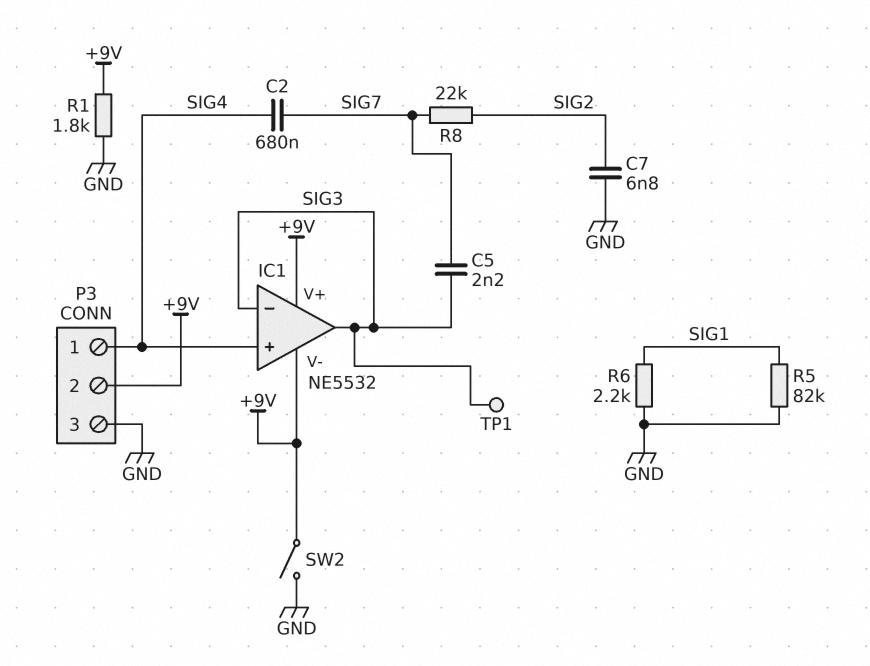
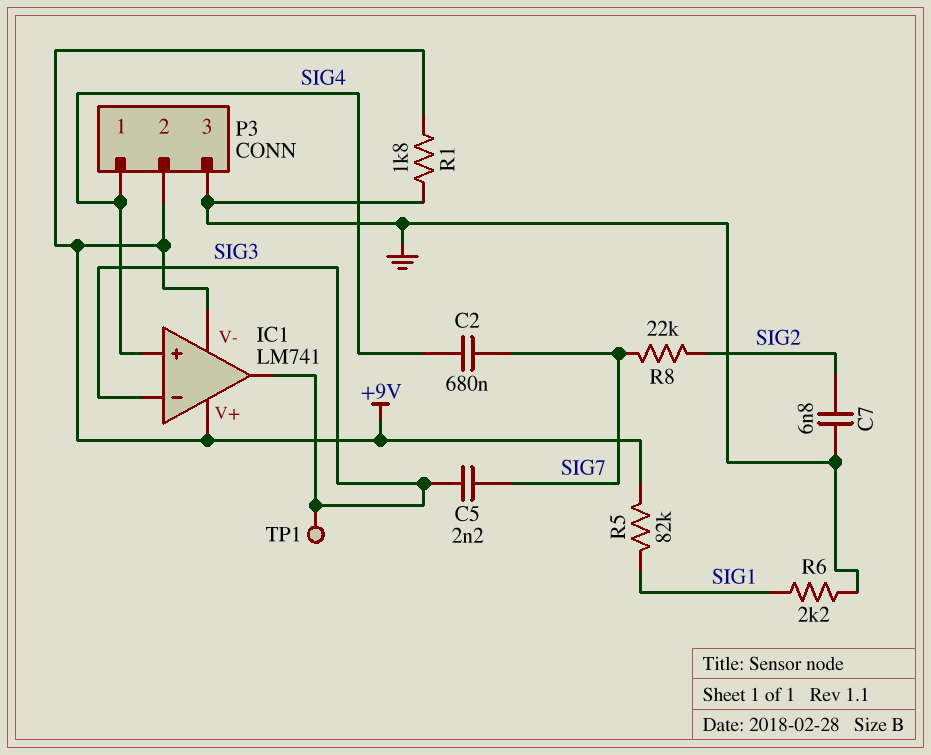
IC1: NE5532 -> LM741
R5: 82k (GND, SIG1) -> 82k (+9V, SIG1)
SW2: switch (+9V, GND) -> none

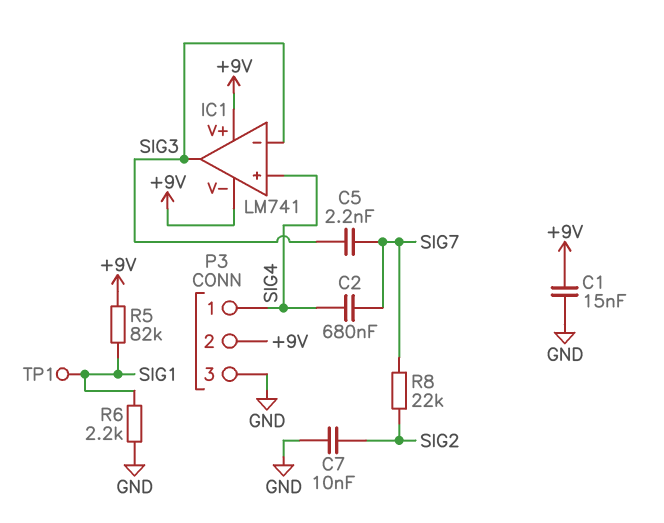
C1: none -> 15nF (+9V, GND)
C7: 6.8nF (GND, SIG2) -> 10nF (GND, SIG2)
R1: 1.8k (+9V, GND) -> none
TP1: test point (SIG3) -> test point (SIG1)

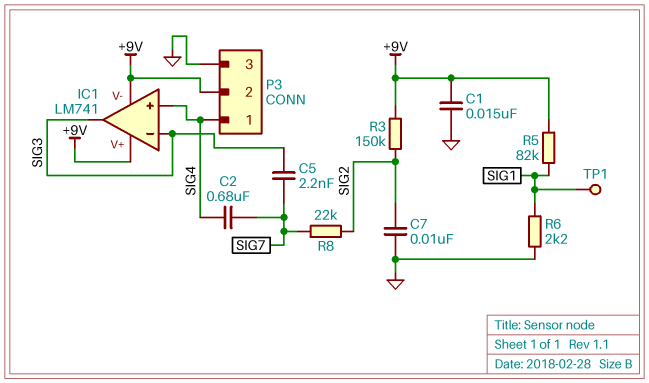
R3: none -> 150k (+9V, SIG2)

